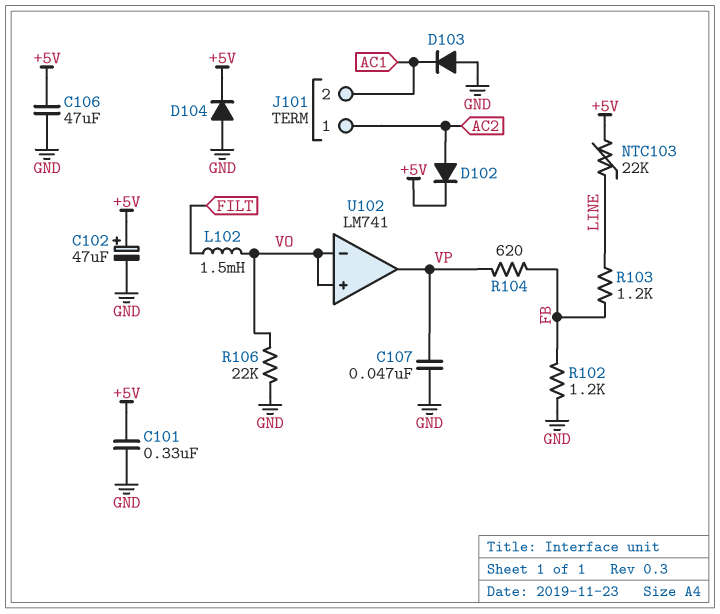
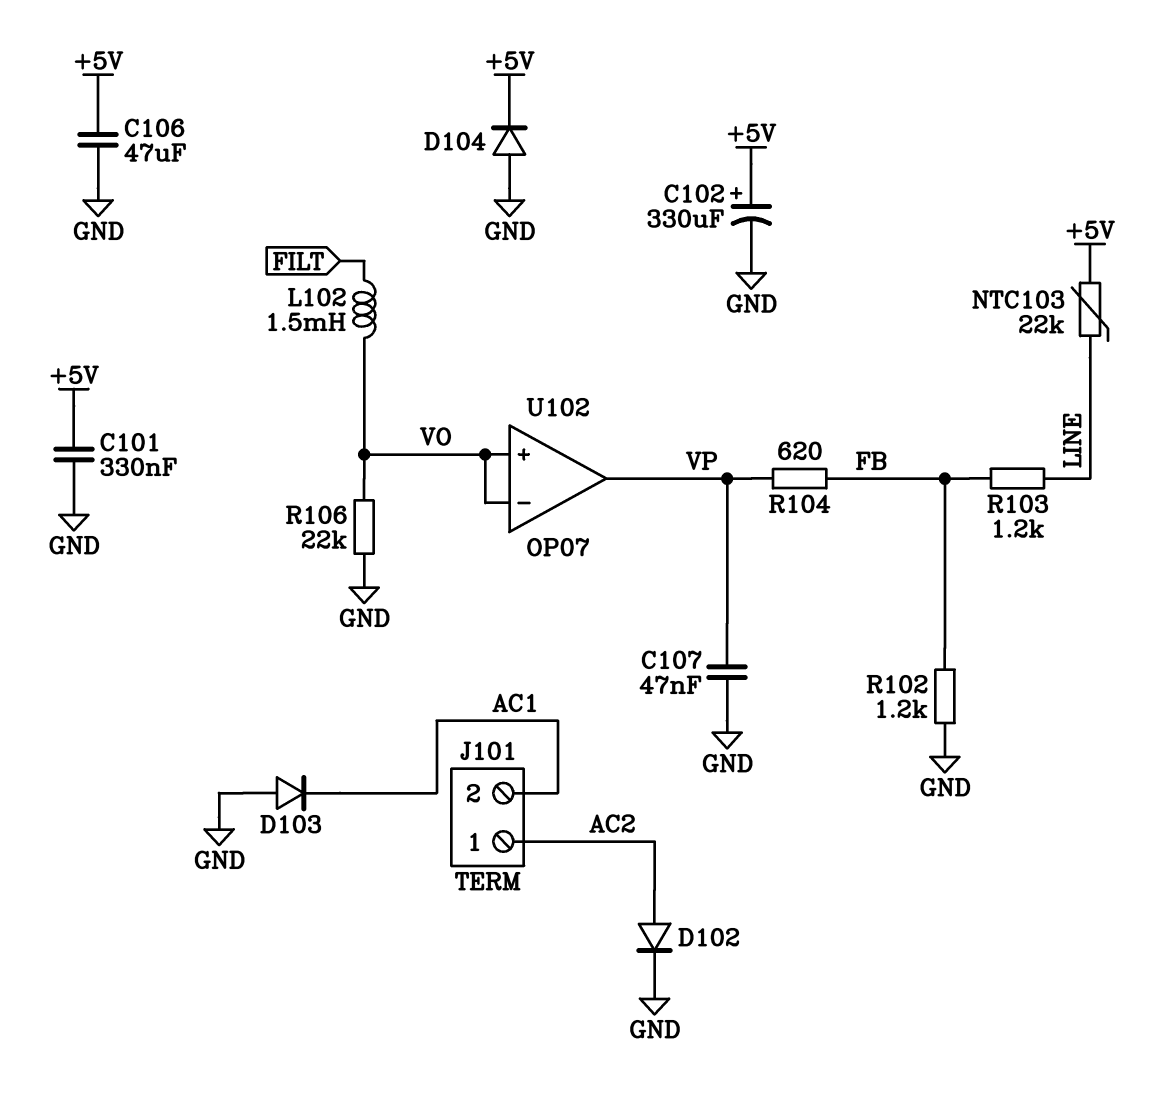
C102: 47uF (plus +5V, minus GND) -> 330uF (plus +5V, minus GND)
D102: diode (A AC2, K +5V) -> diode (A AC2, K GND)
U102: LM741 -> OP07

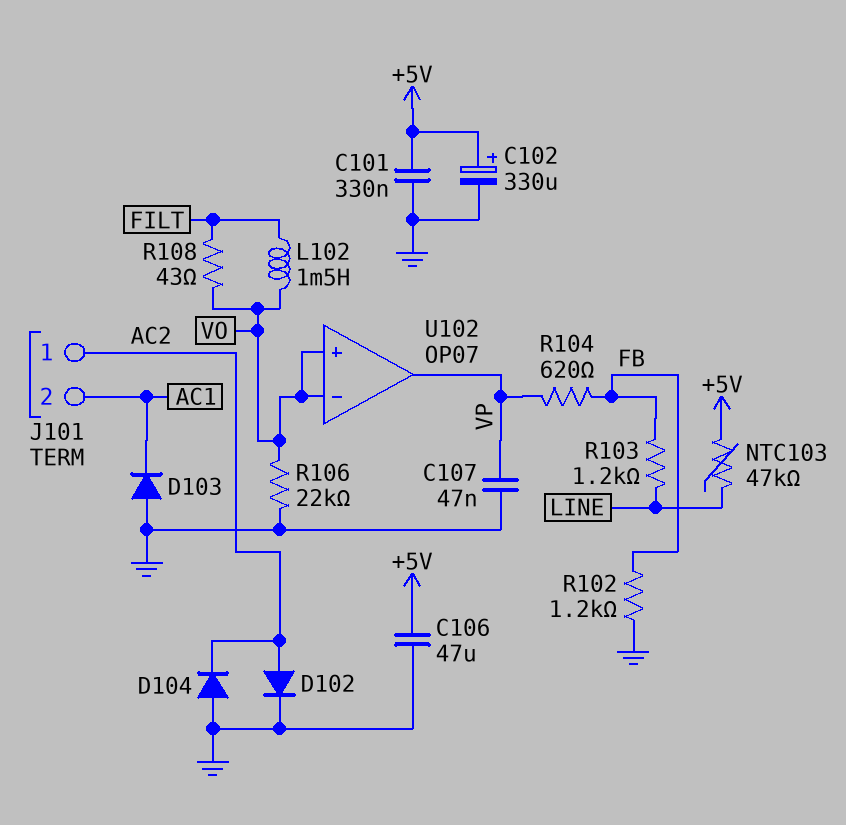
D104: diode (A GND, K +5V) -> diode (A GND, K AC2)
NTC103: 22k (+5V, LINE) -> 47k (+5V, LINE)
R108: none -> 43 (FILT, VO)

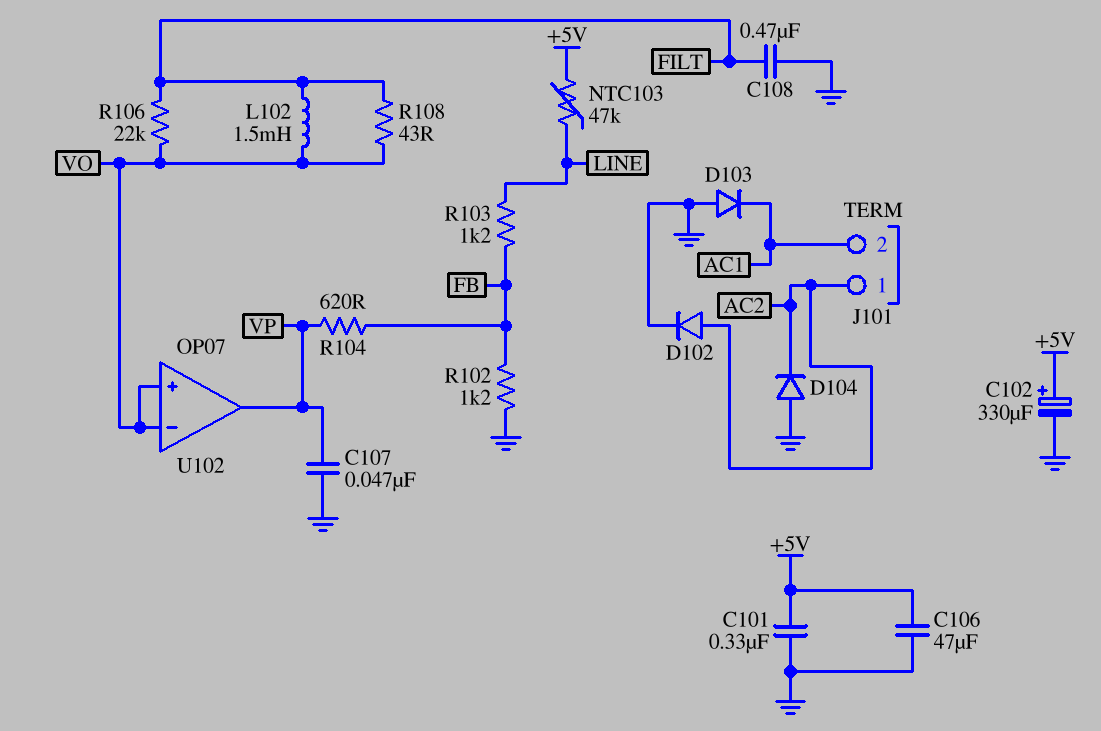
C108: none -> 470nF (FILT, GND)
R106: 22k (GND, VO) -> 22k (FILT, VO)

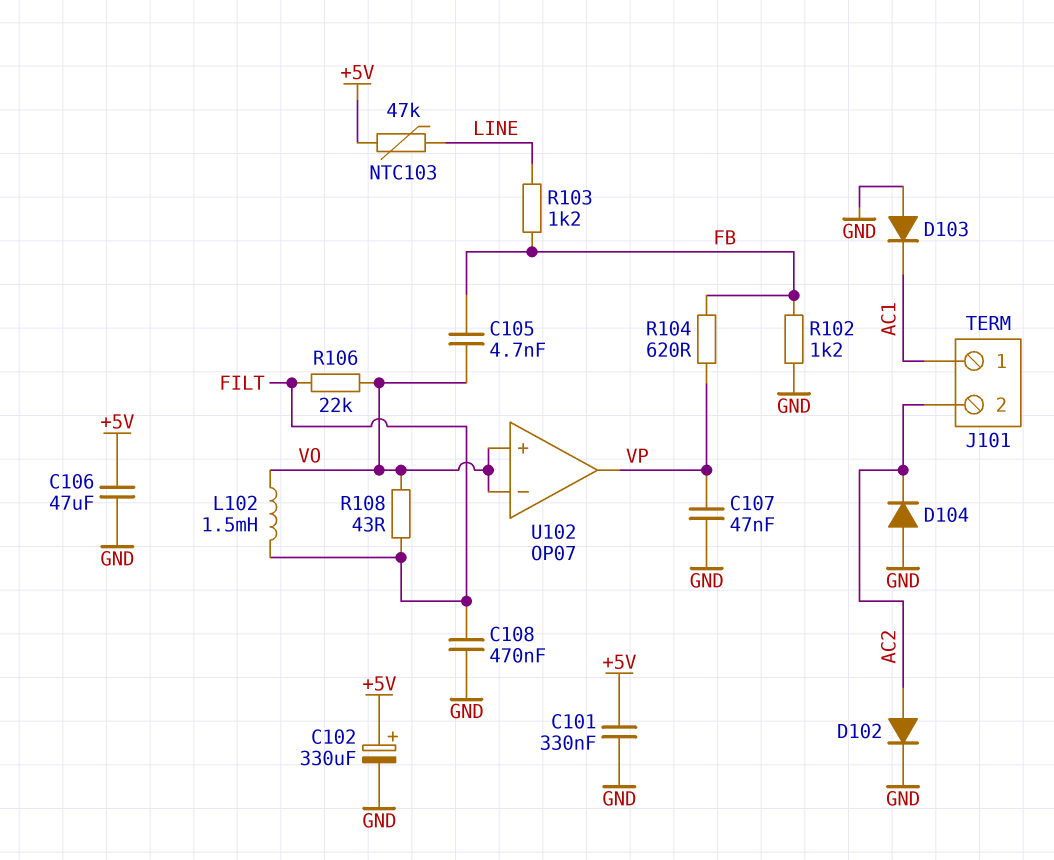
C105: none -> 4.7nF (FB, VO)
J101 pin 1: AC2 -> AC1
J101 pin 2: AC1 -> AC2

